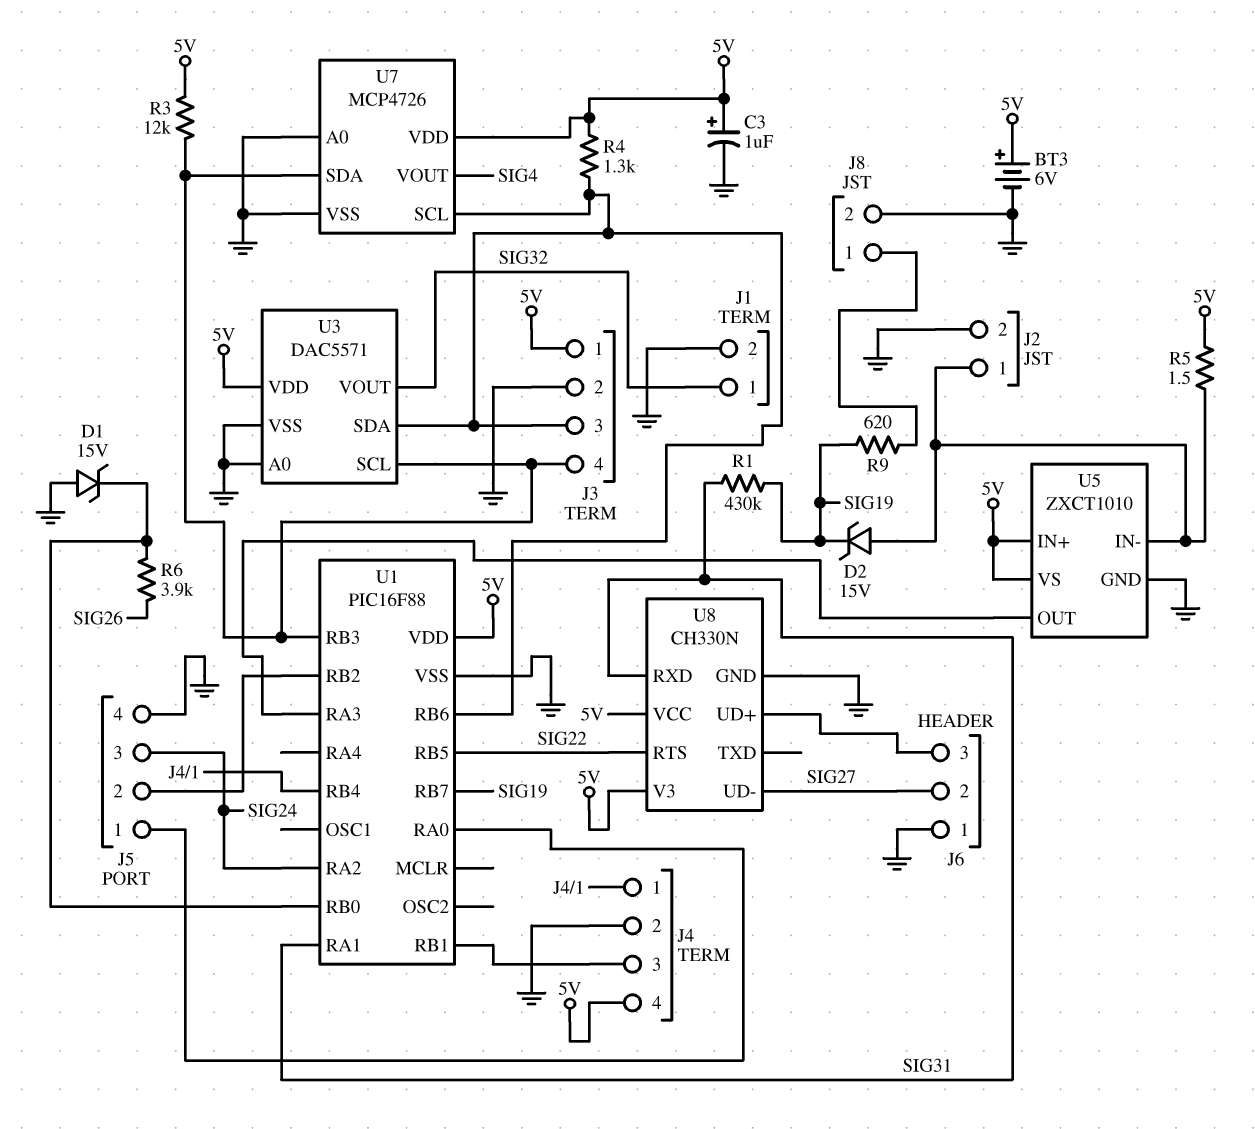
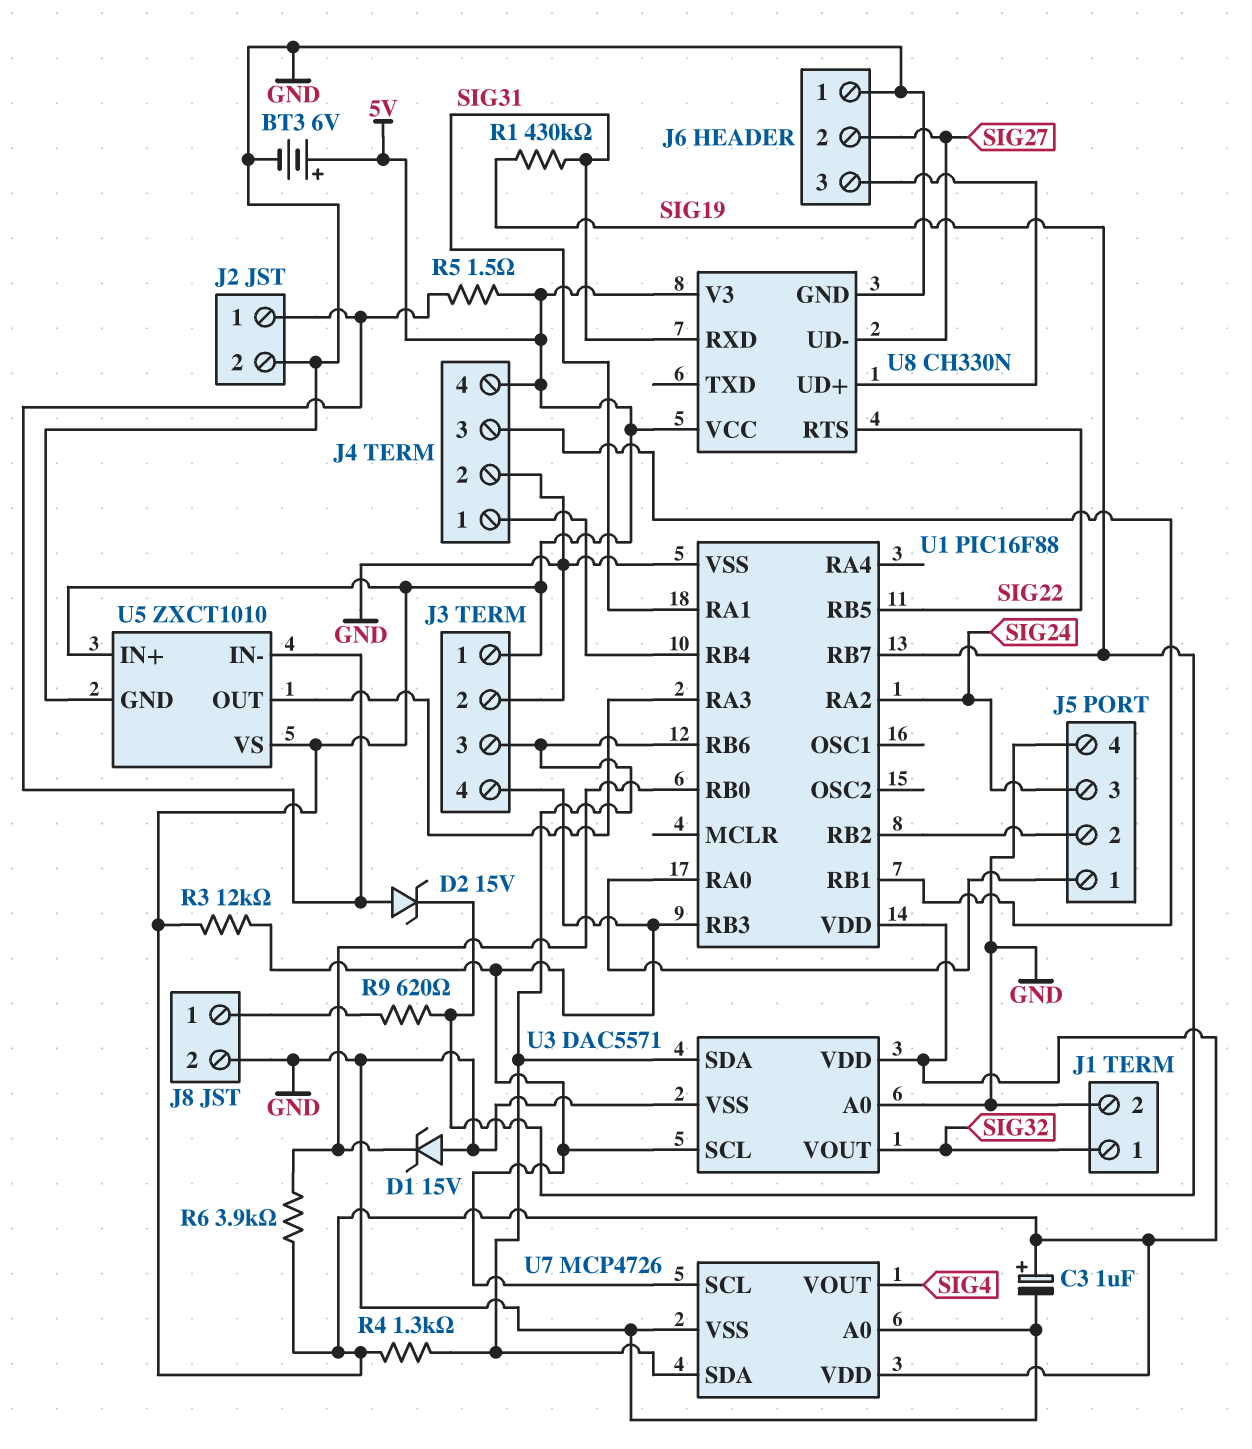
R6: 3.9k (SIG26, U1/RB0) -> 3.9k (5V, U1/RB0)
U7 pin SCL: J3/3 -> J3/4
U7 pin SDA: J3/4 -> J3/3

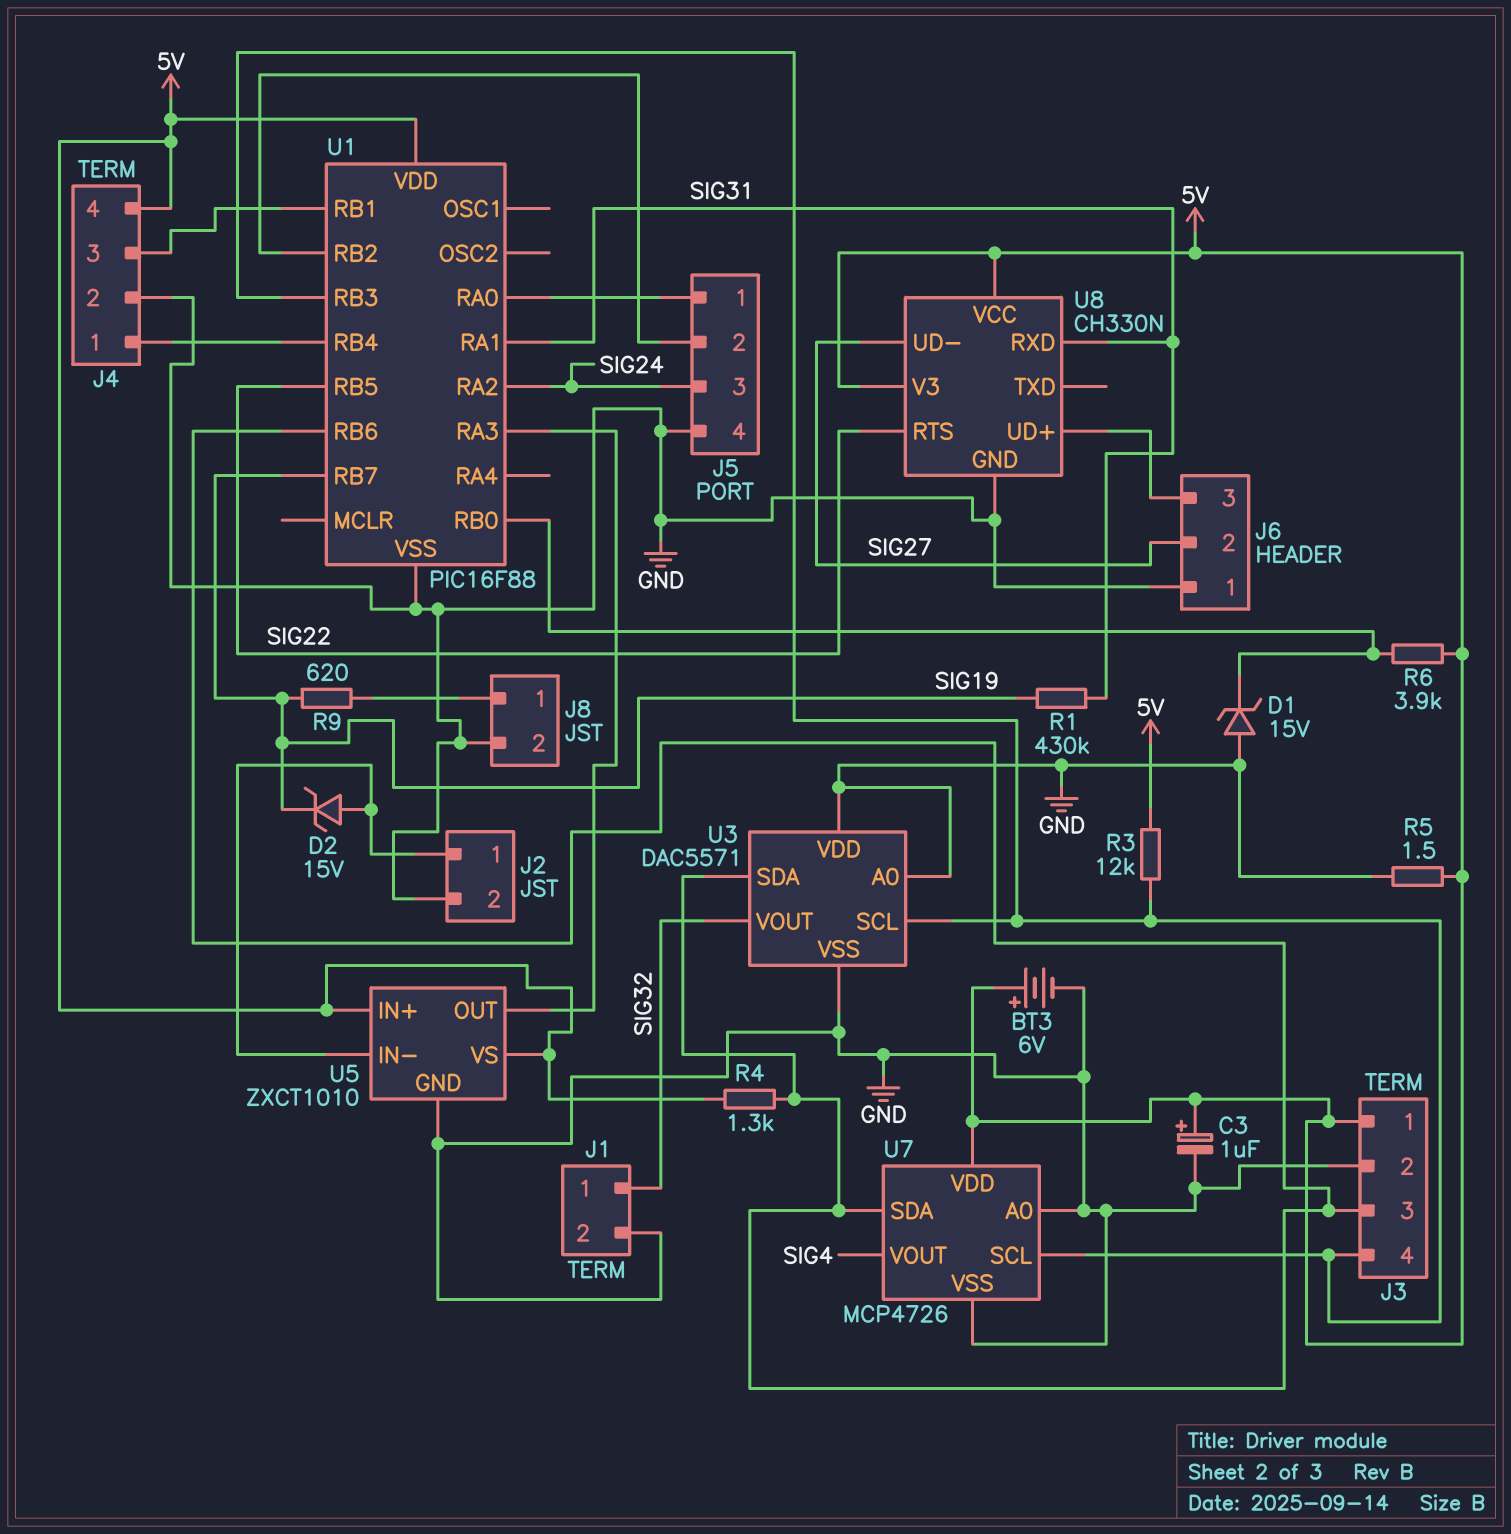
R5: 1.5 (5V, J2/1) -> 1.5 (5V, GND)
U3 pin VDD: 5V -> GND

